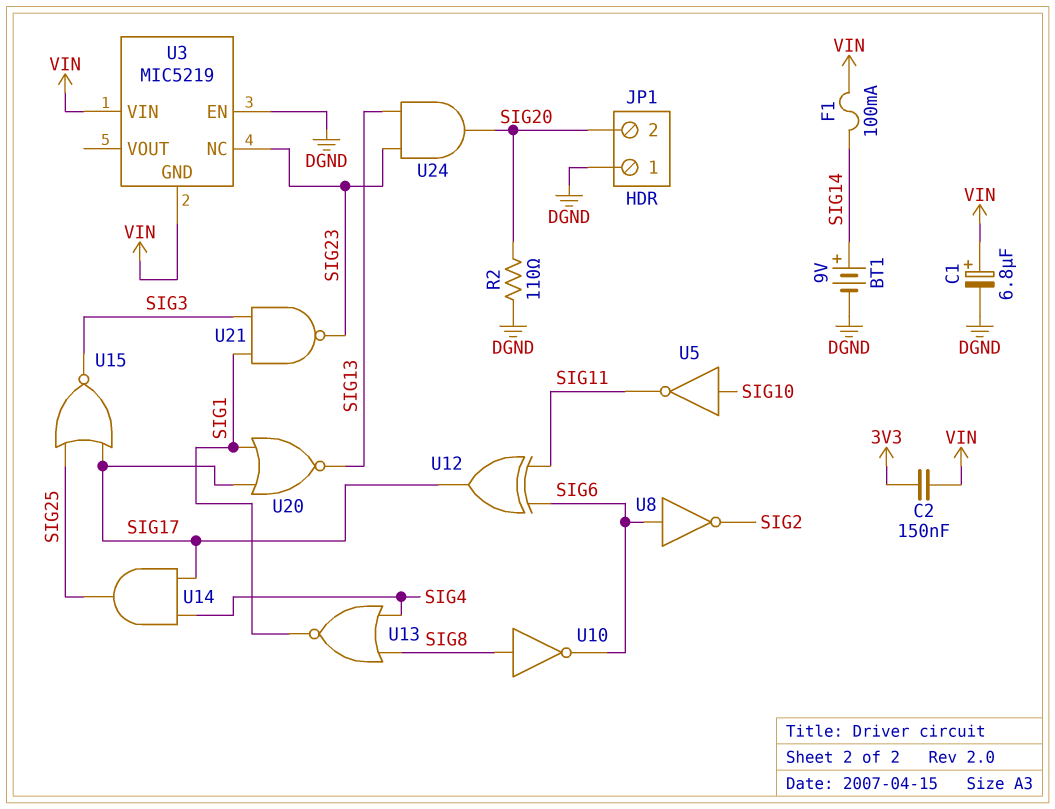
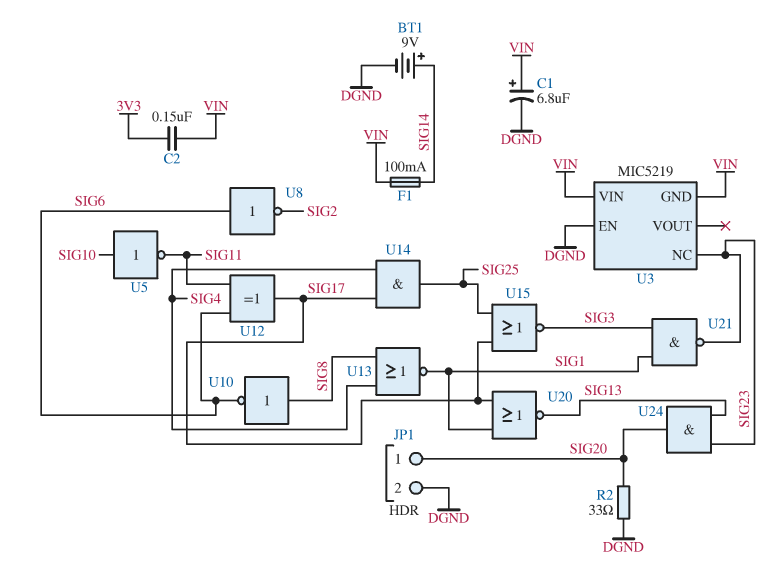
JP1 pin 1: DGND -> SIG20
JP1 pin 2: SIG20 -> DGND
R2: 110 (DGND, SIG20) -> 33 (DGND, SIG20)

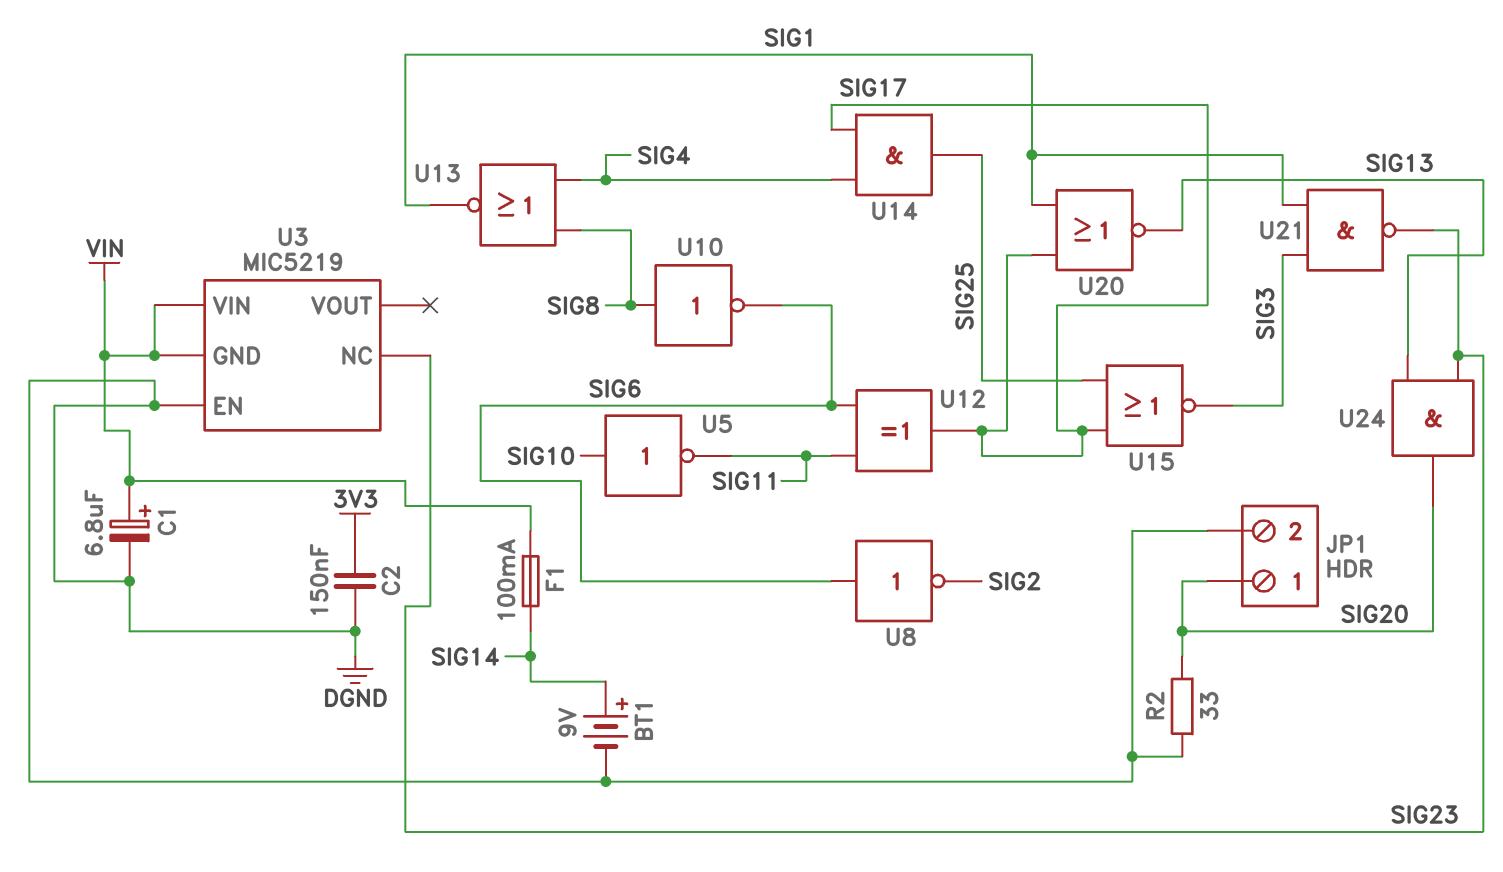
C2: 150nF (3V3, VIN) -> 150nF (3V3, DGND)

